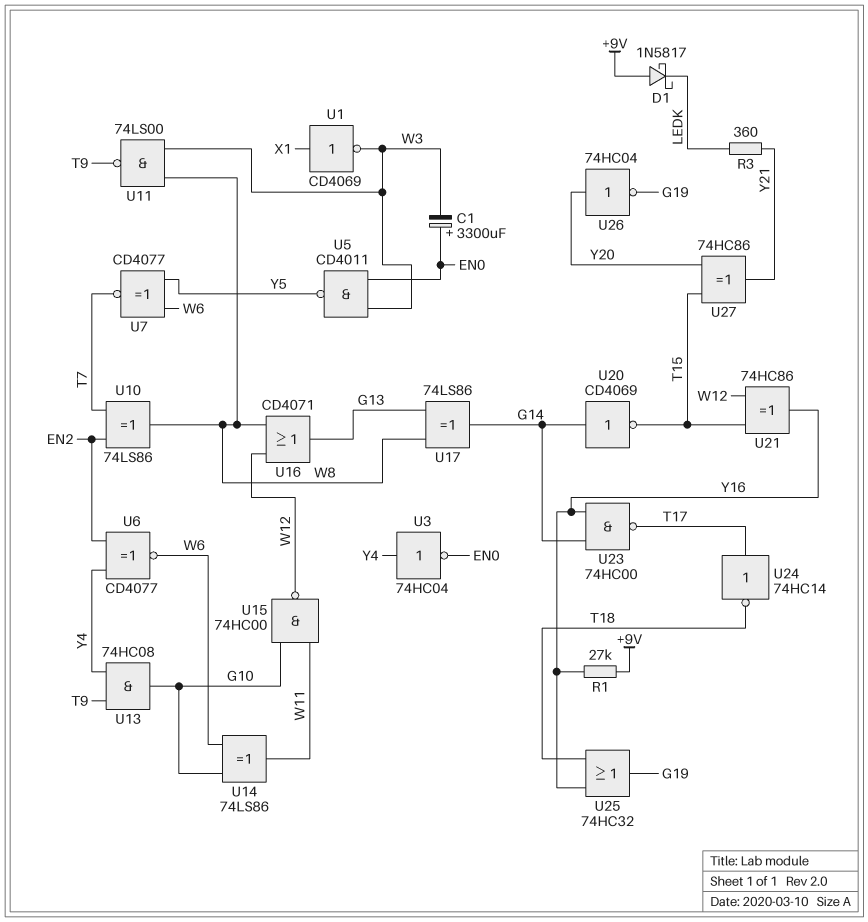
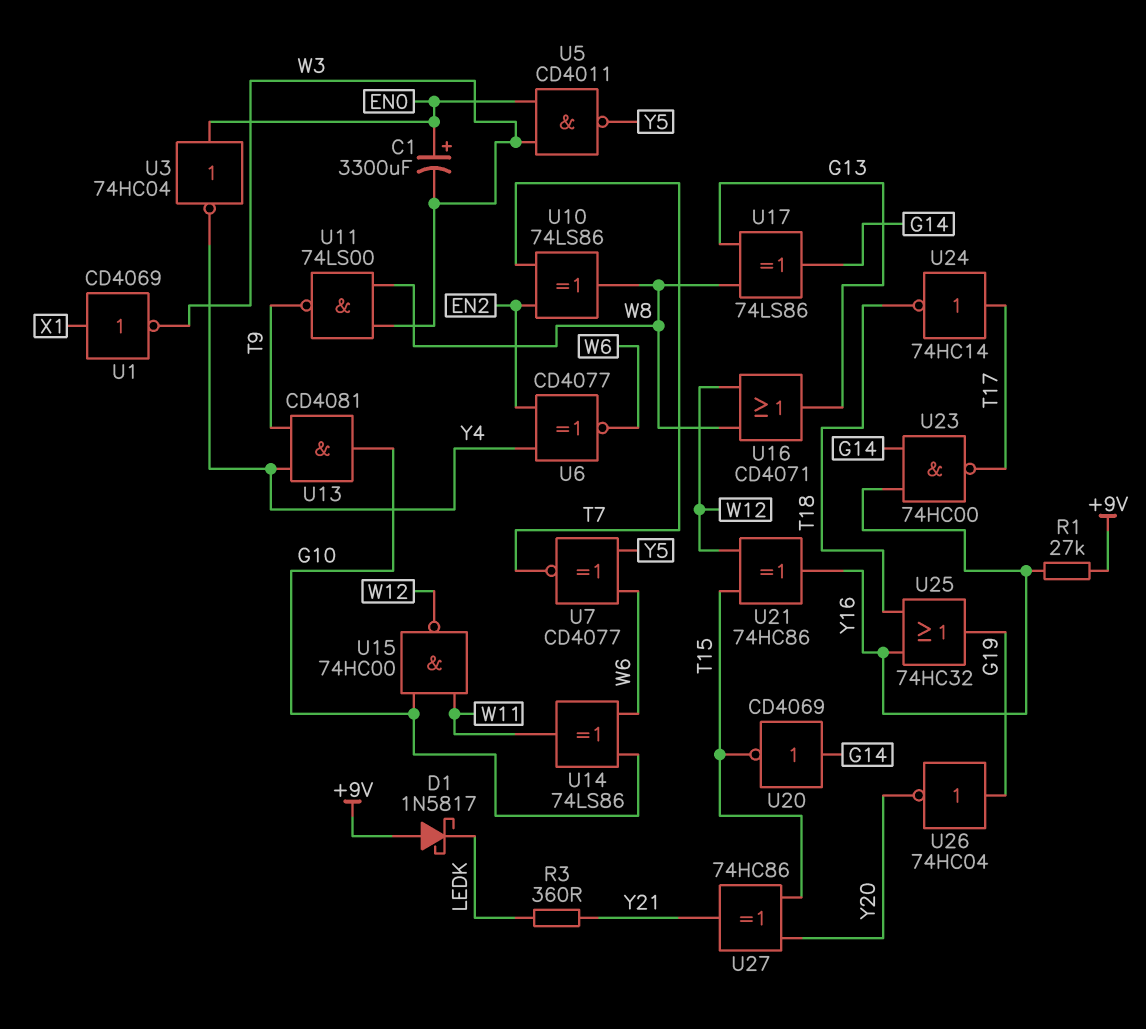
U3: NOT 74HC04 (in Y4, out EN0) -> NOT 74HC04 (in EN0, out Y4)
U13: AND 74HC08 (in T9, in Y4, out G10) -> AND CD4081 (in T9, in Y4, out G10)
U26: NOT 74HC04 (in Y20, out G19) -> NOT 74HC04 (in G19, out Y20)

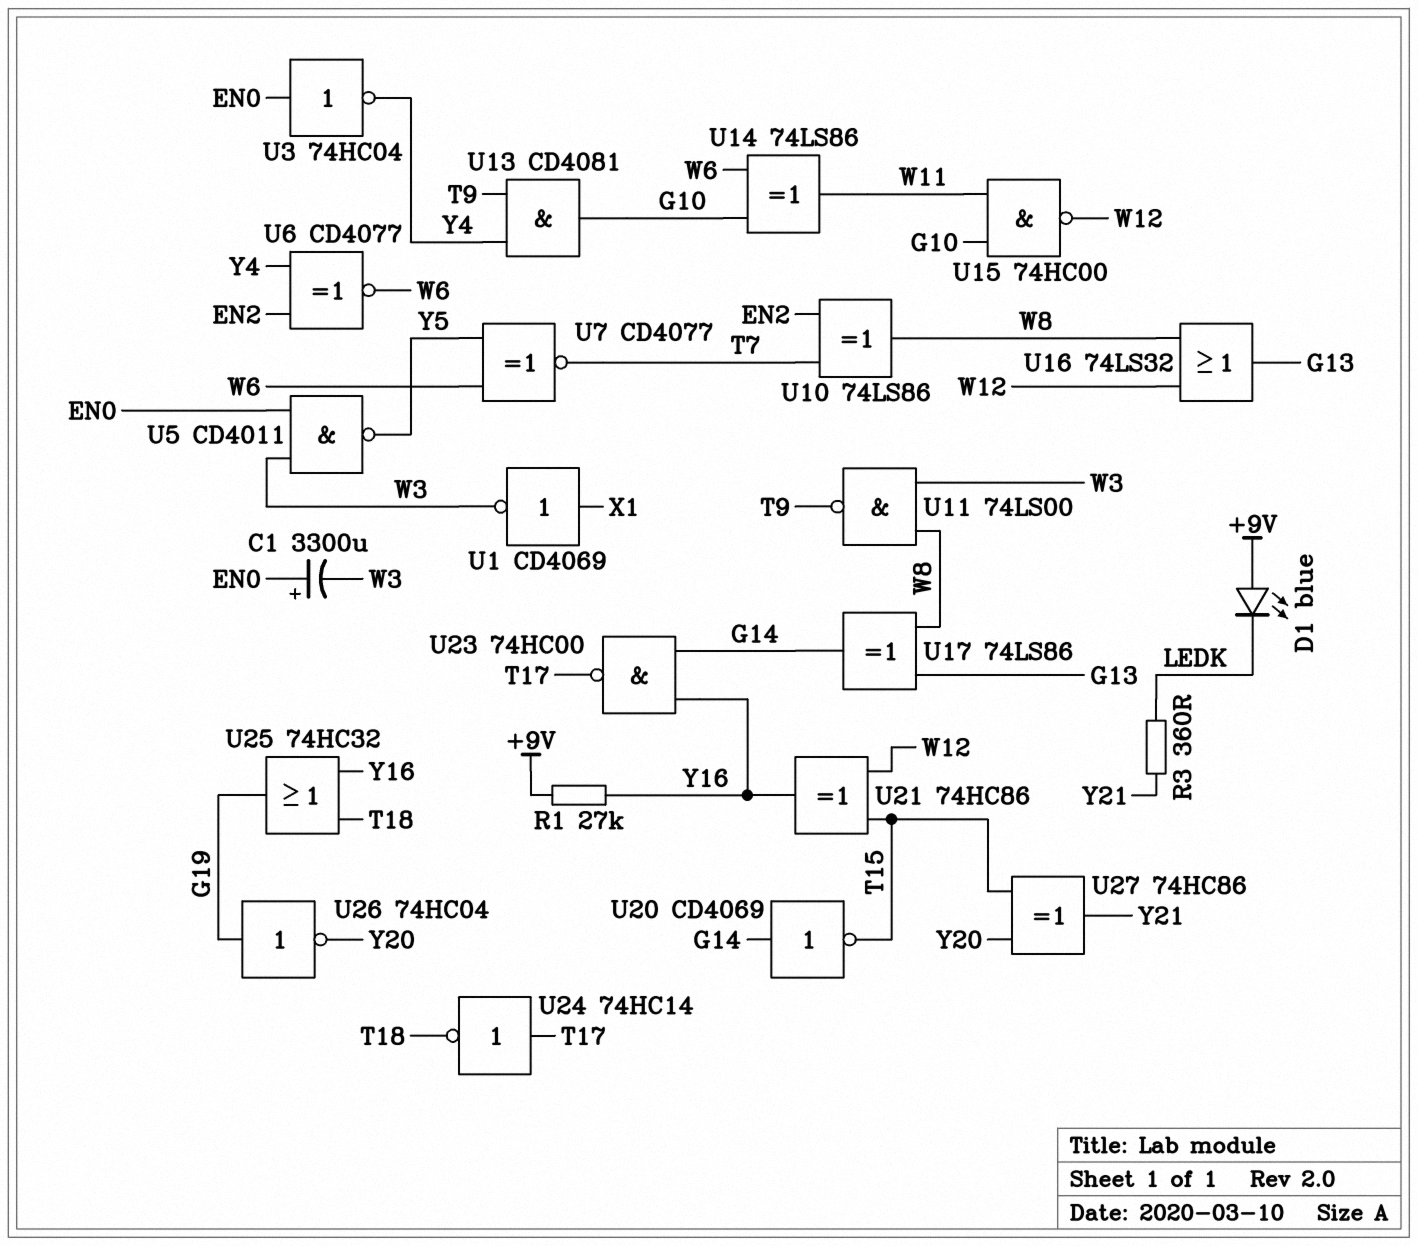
D1: schottky 1N5817 (A +9V, K LEDK) -> LED blue (A +9V, K LEDK)
U16: OR CD4071 (in W8, in W12, out G13) -> OR 74LS32 (in W8, in W12, out G13)

